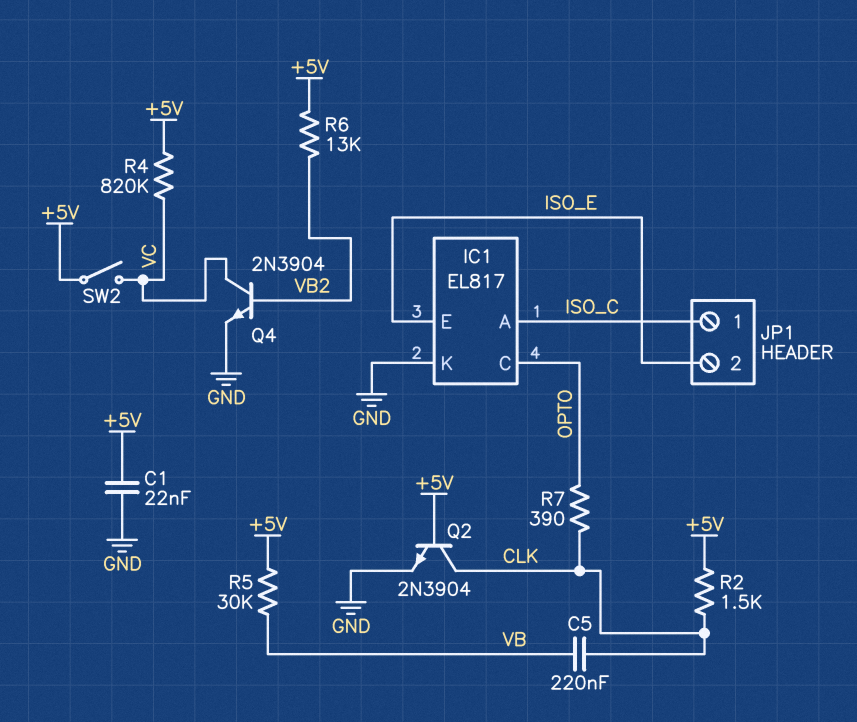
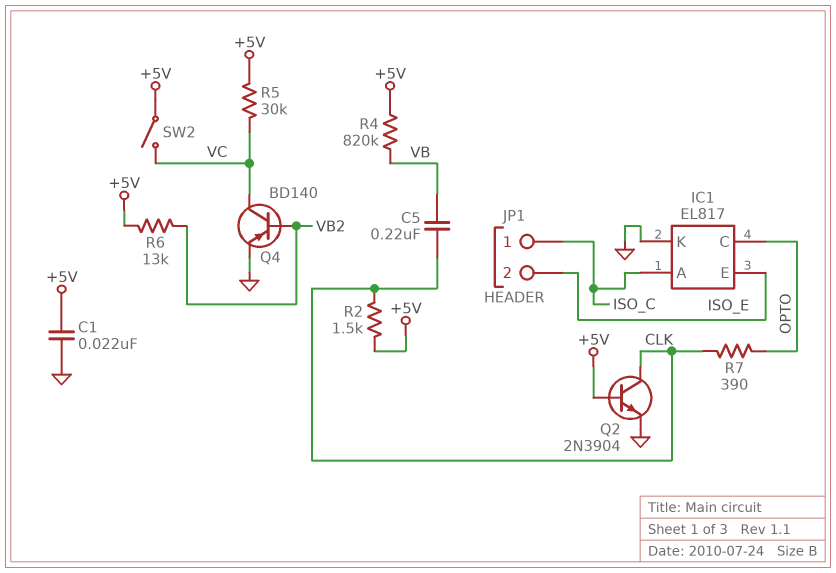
Q4: NPN 2N3904 (B VB2, C VC, E GND) -> PNP BD140 (B VB2, C VC, E GND)
R4: 820k (+5V, VC) -> 820k (+5V, VB)
R5: 30k (+5V, VB) -> 30k (+5V, VC)

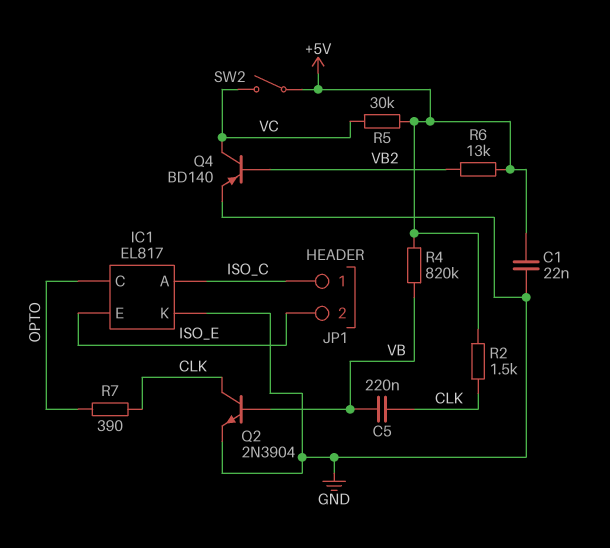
Q2: NPN 2N3904 (B +5V, C CLK, E GND) -> NPN 2N3904 (B VB, C CLK, E GND)

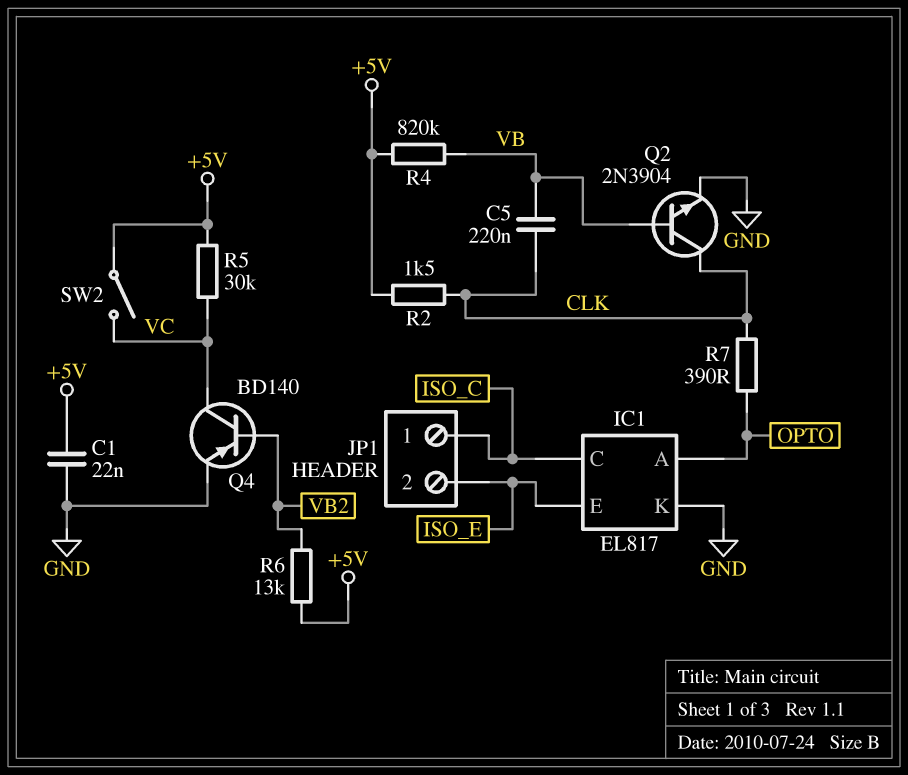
IC1 pin A: ISO_C -> OPTO
IC1 pin C: OPTO -> ISO_C

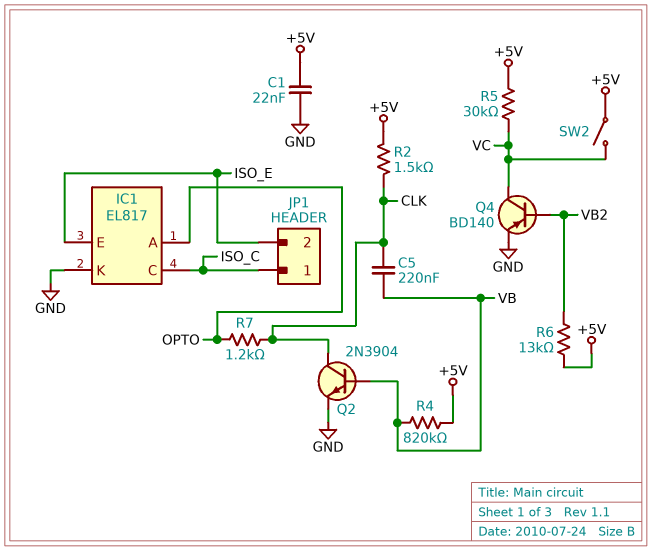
R7: 390 (CLK, OPTO) -> 1.2k (CLK, OPTO)

